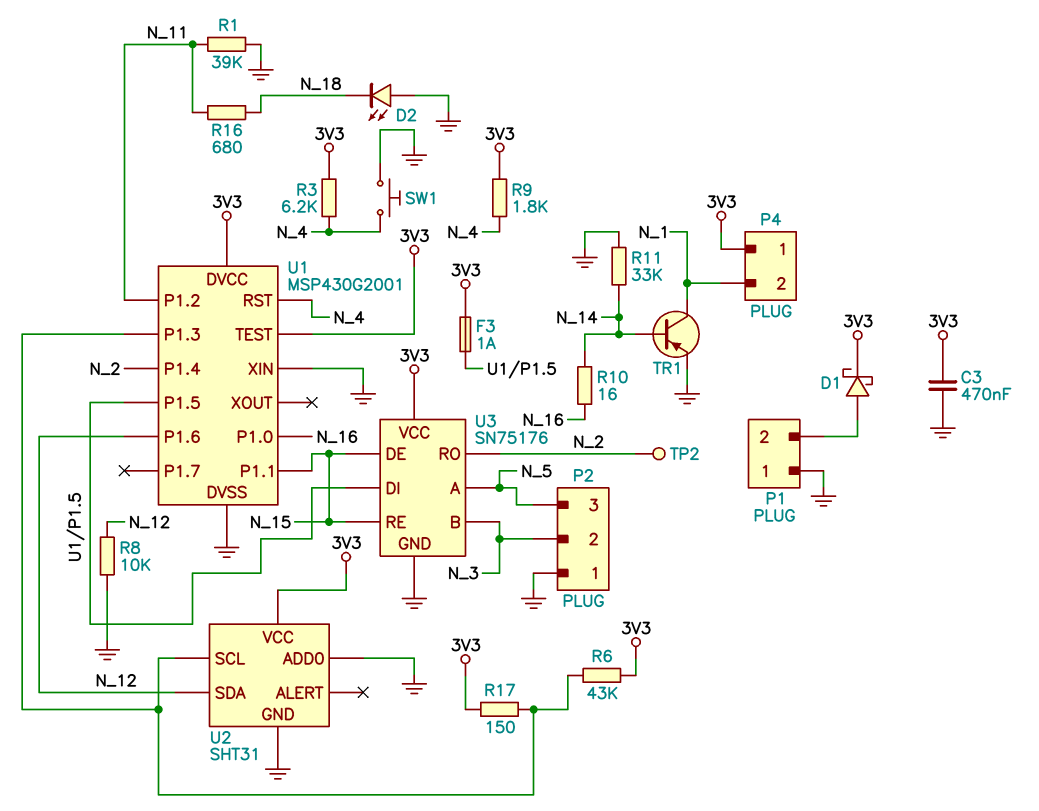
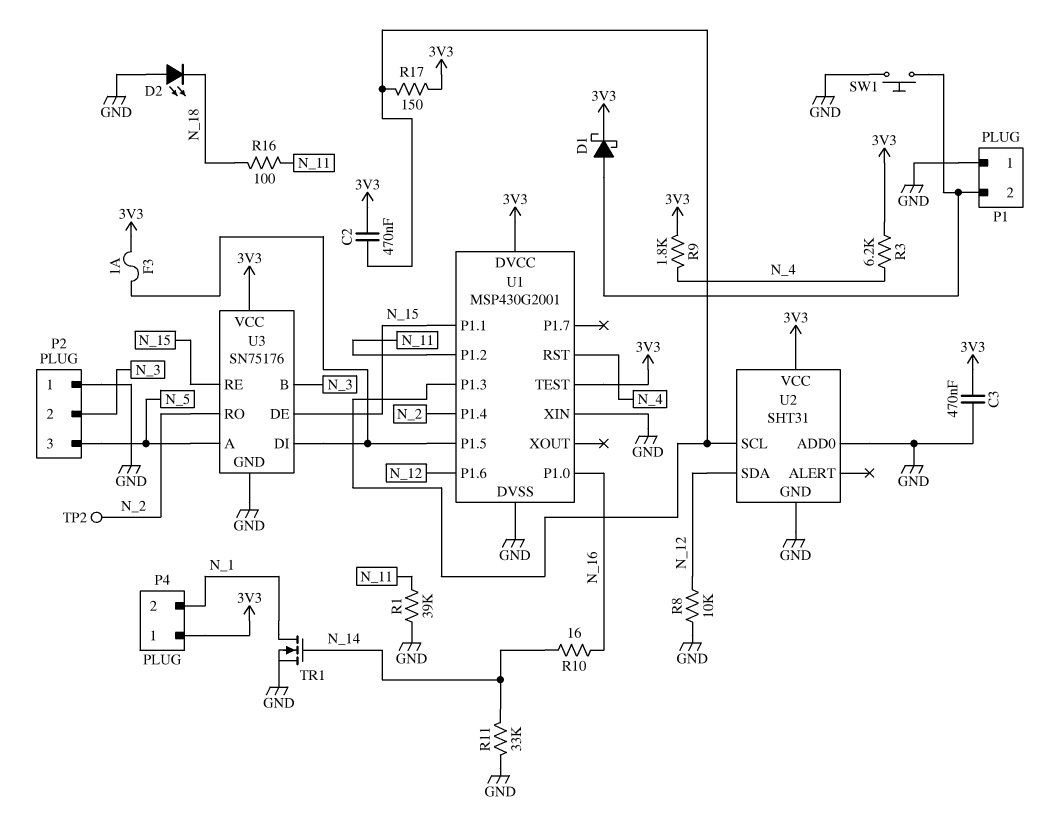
C2: none -> 470nF (3V3, U1/P1.3)
R6: 43k (3V3, U1/P1.3) -> none
R16: 680 (N_11, N_18) -> 100 (N_11, N_18)
SW1: button (GND, N_4) -> button (GND, P1/2)
TR1: PNP (B N_14, C N_1, E GND) -> NMOS (G N_14, D N_1, S GND)

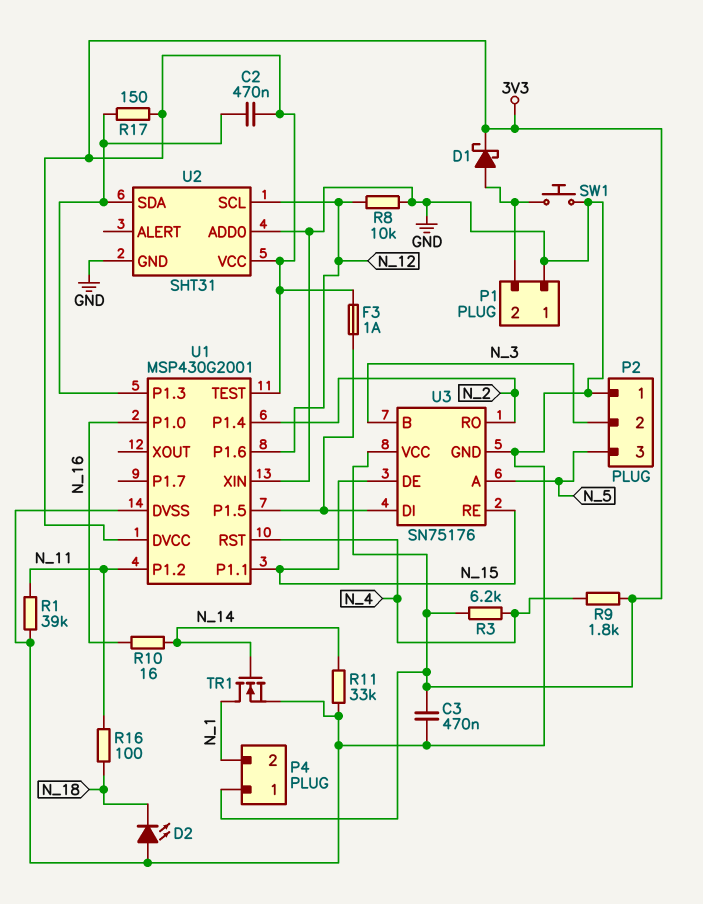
TP2: test point (N_2) -> none
U2 pin SCL: U1/P1.3 -> N_12
U2 pin SDA: N_12 -> U1/P1.3

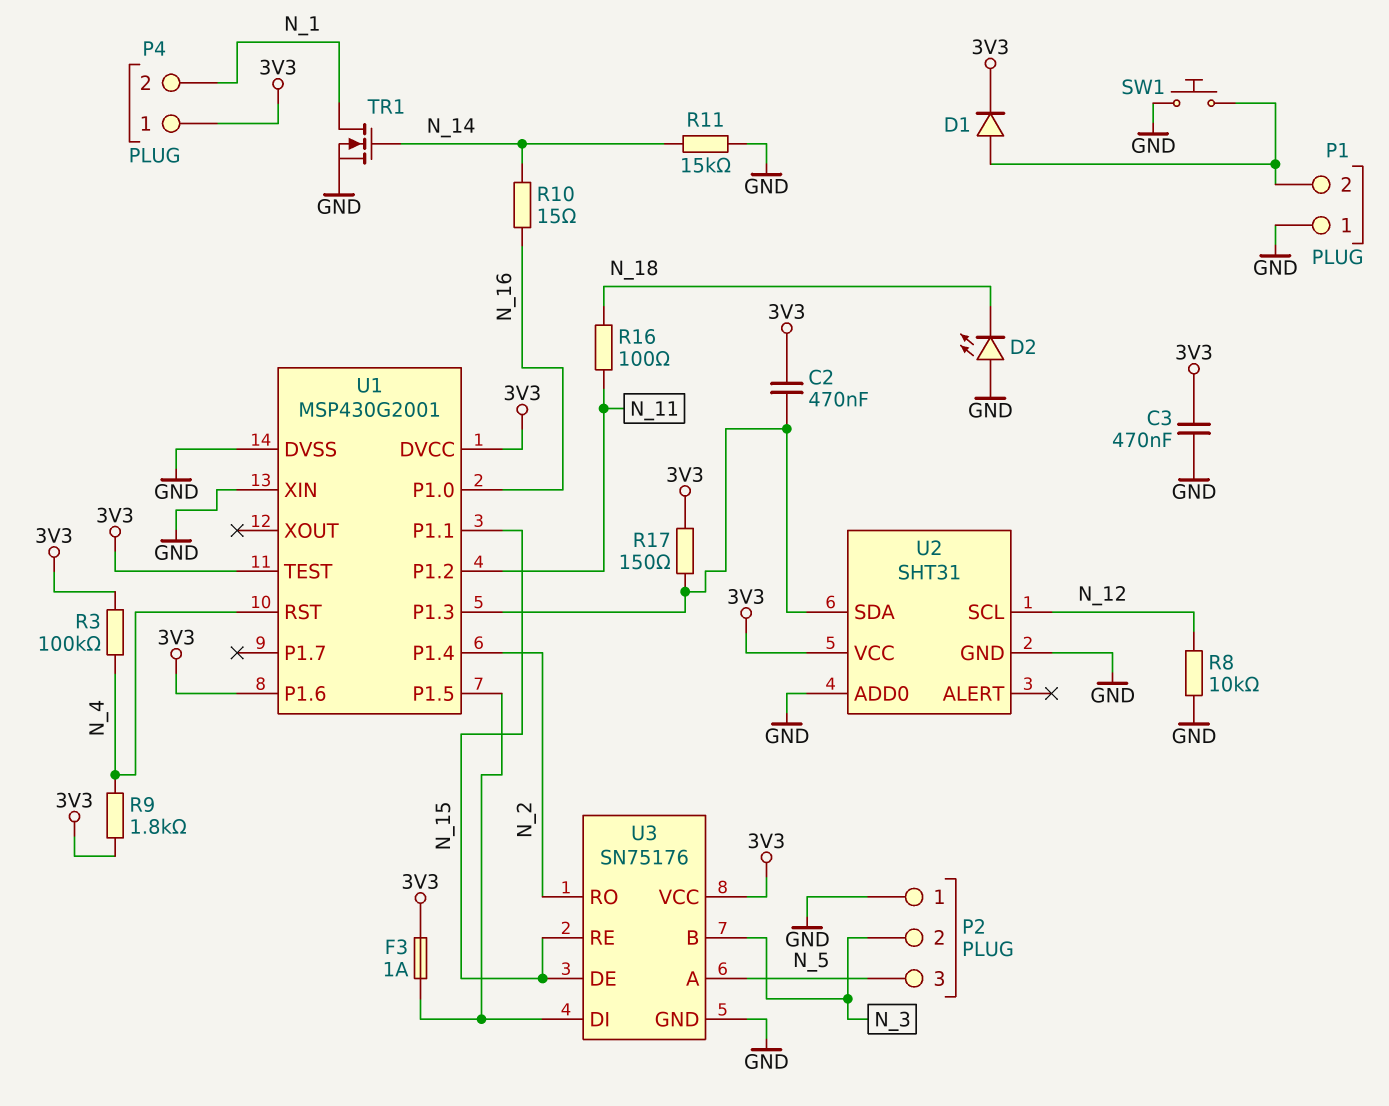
D1: schottky (A P1/2, K 3V3) -> diode (A P1/2, K 3V3)
R1: 39k (GND, N_11) -> none
R3: 6.2k (3V3, N_4) -> 100k (3V3, N_4)
R10: 16 (N_14, N_16) -> 15 (N_14, N_16)
R11: 33k (GND, N_14) -> 15k (GND, N_14)
U1 pin P1.6: N_12 -> 3V3

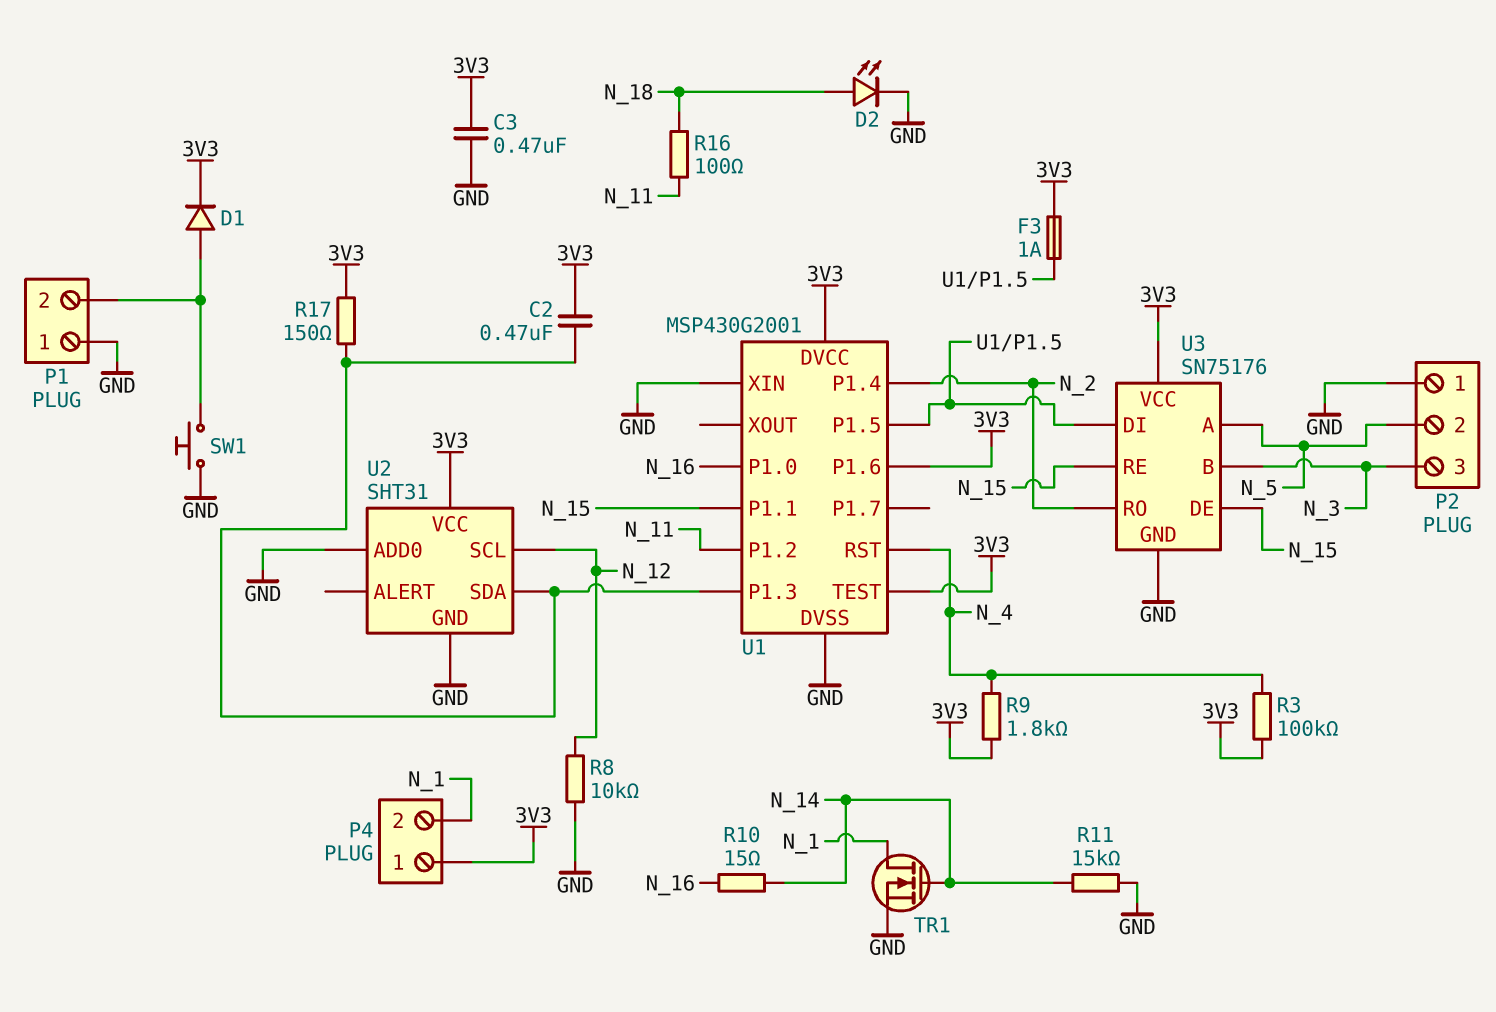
D2: LED (A GND, K N_18) -> LED (A N_18, K GND)
P2 pin 2: N_3 -> N_5
P2 pin 3: N_5 -> N_3

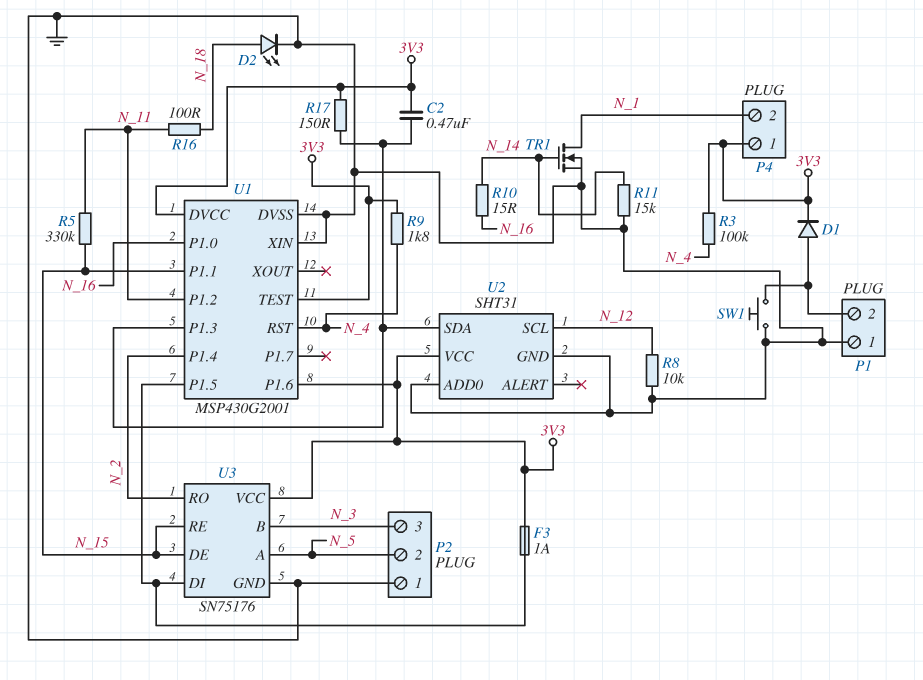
C3: 470nF (3V3, GND) -> none
R5: none -> 330k (N_11, N_15)

